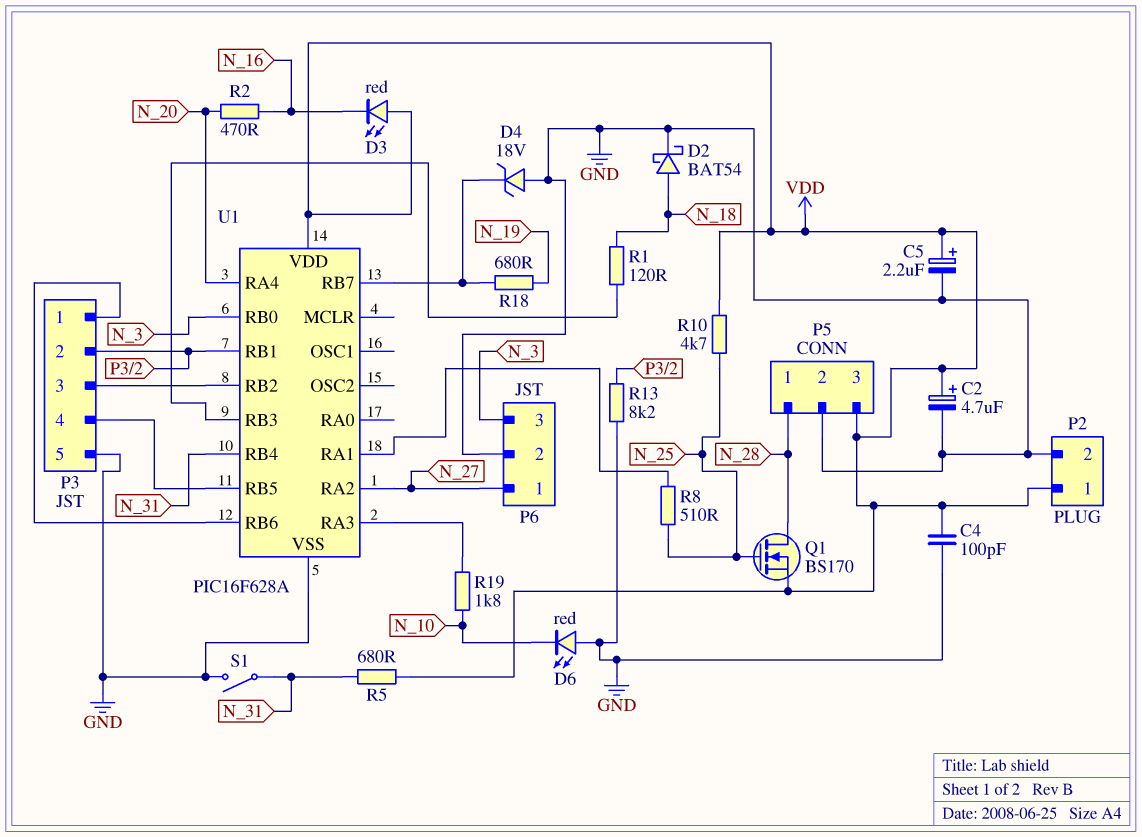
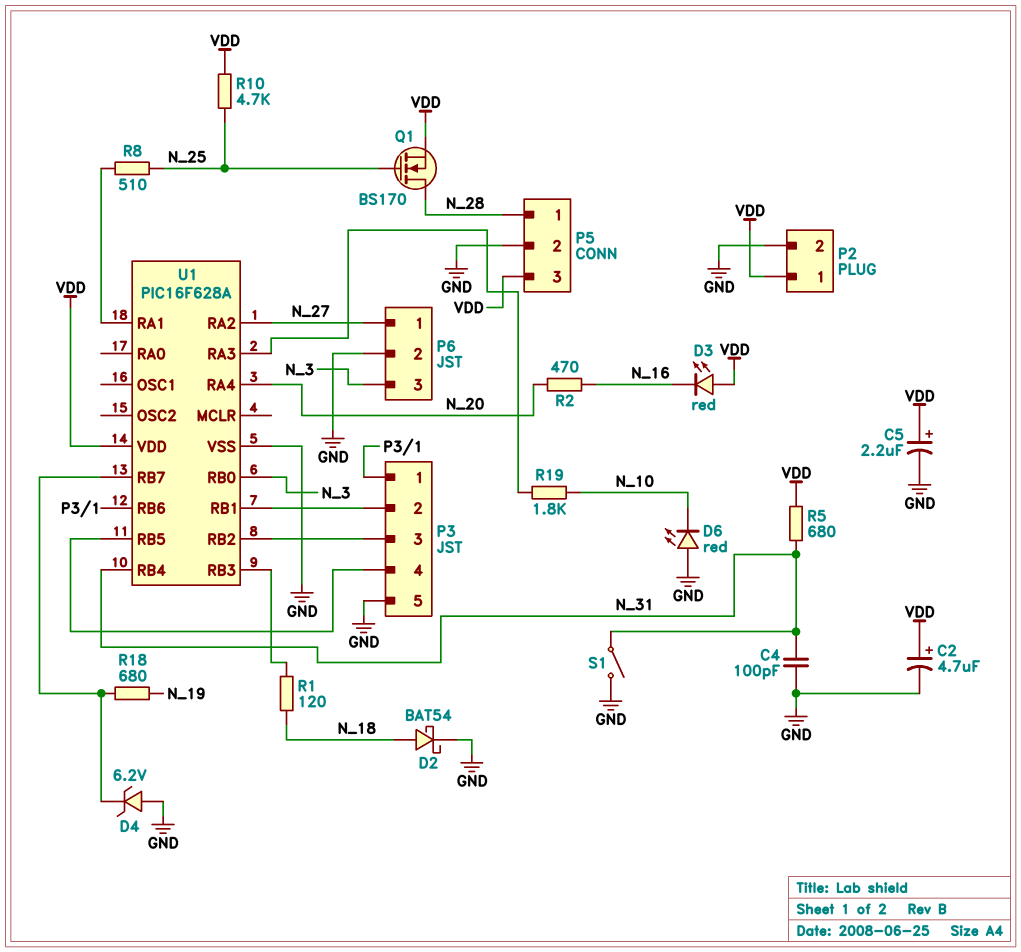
C4: 100pF (GND, VDD) -> 100pF (GND, N_31)
D4: zener 18V (A GND, K U1/RB7) -> zener 6.2V (A GND, K U1/RB7)
R13: 8.2k (GND, P3/2) -> none

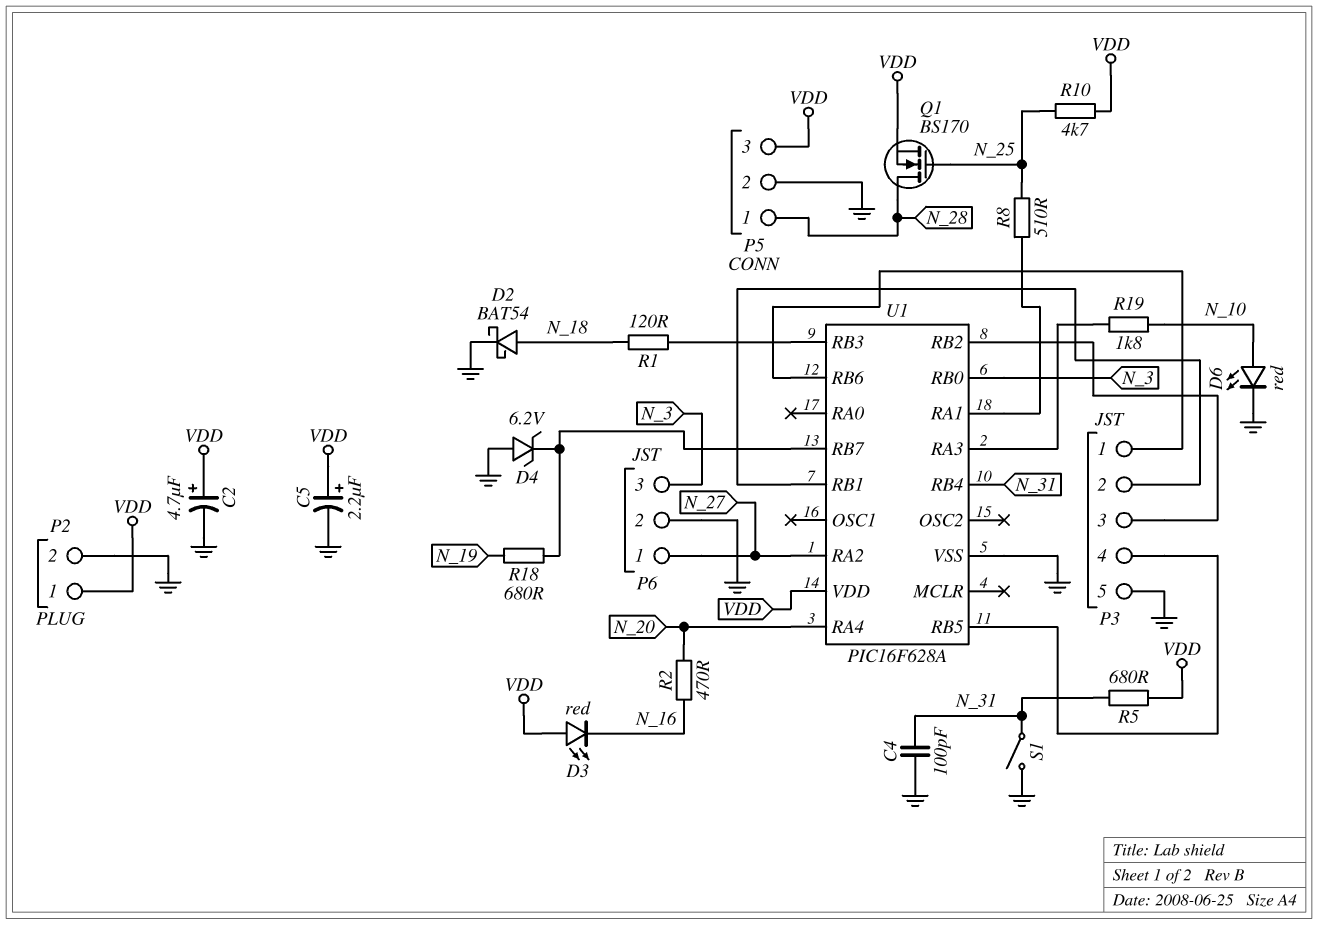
D6: LED red (A GND, K N_10) -> LED red (A N_10, K GND)

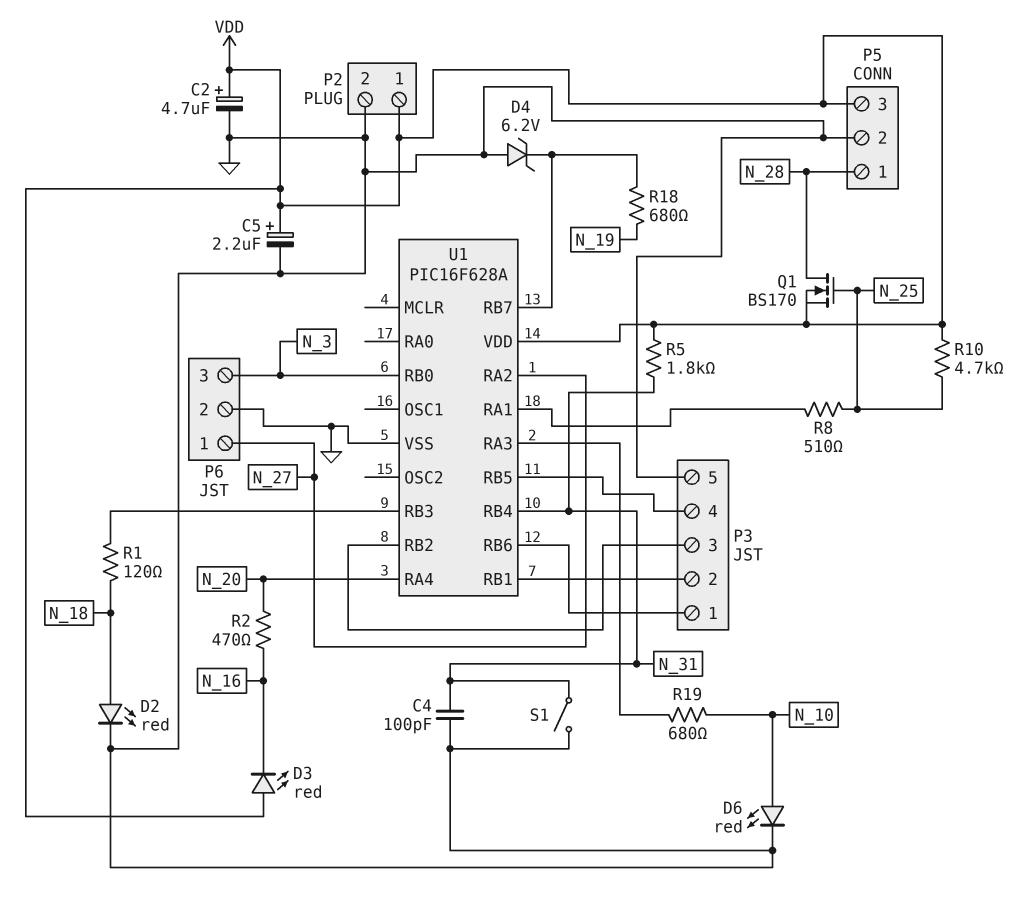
D2: schottky BAT54 (A N_18, K GND) -> LED red (A N_18, K GND)
R5: 680 (N_31, VDD) -> 1.8k (N_31, VDD)
R19: 1.8k (N_10, U1/RA3) -> 680 (N_10, U1/RA3)

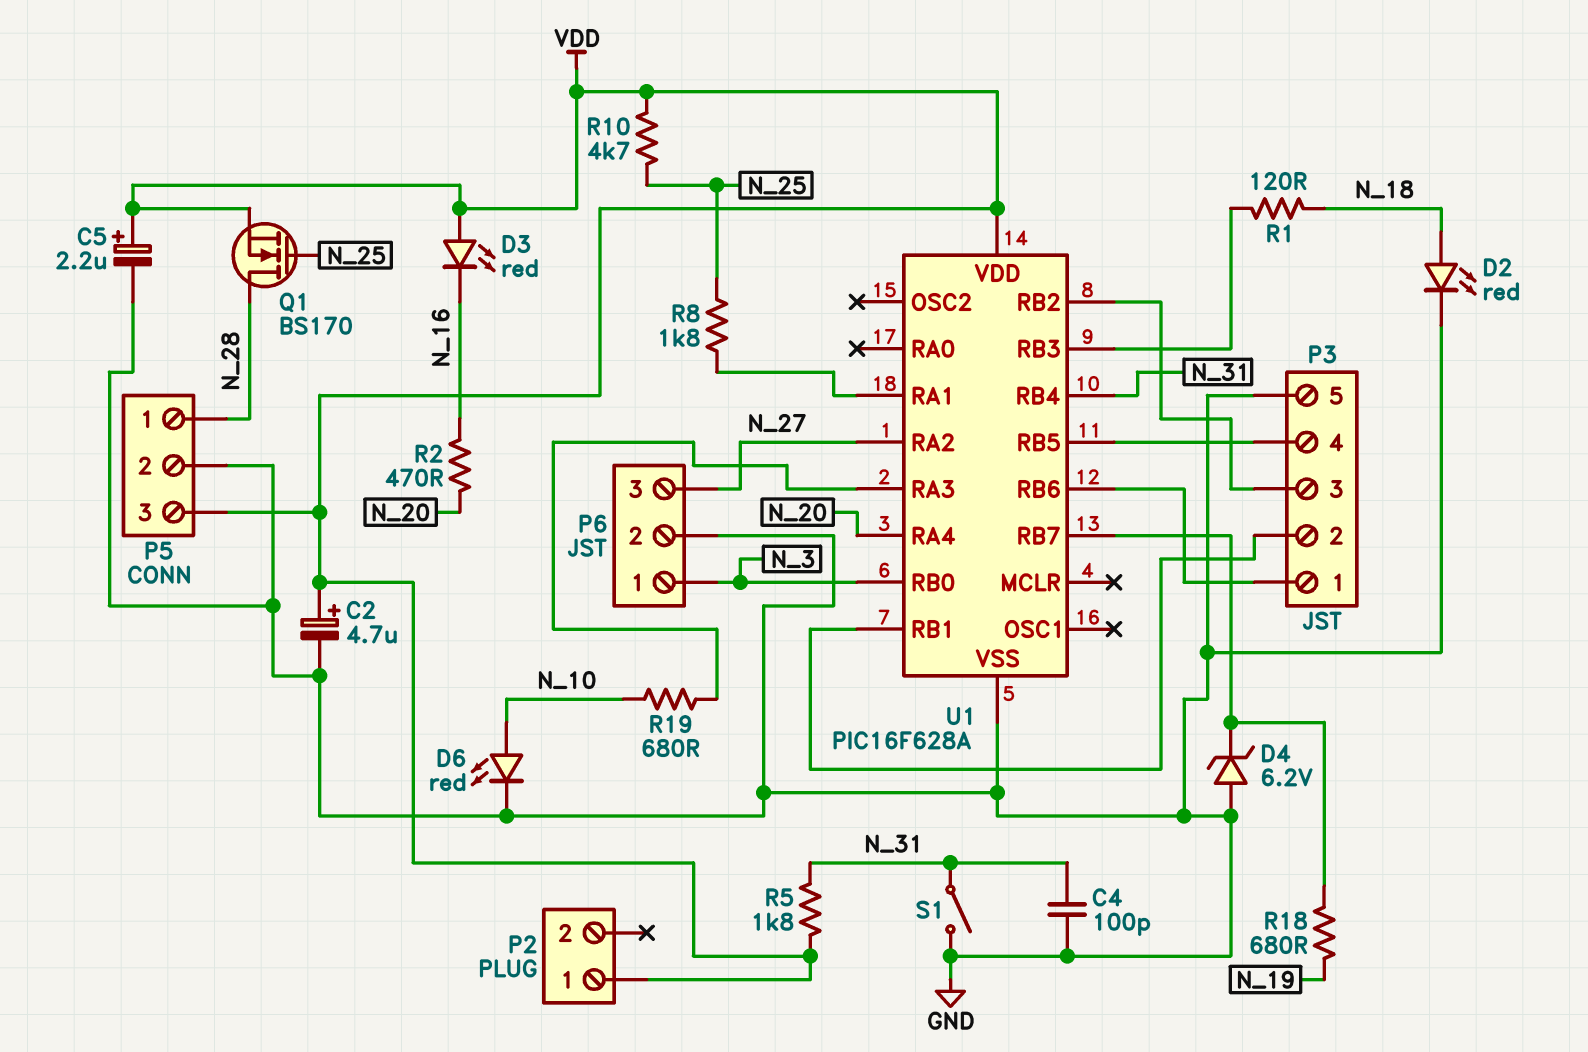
P2 pin 2: GND -> none
P6 pin 1: N_27 -> N_3
P6 pin 3: N_3 -> N_27
R8: 510 (N_25, U1/RA1) -> 1.8k (N_25, U1/RA1)

